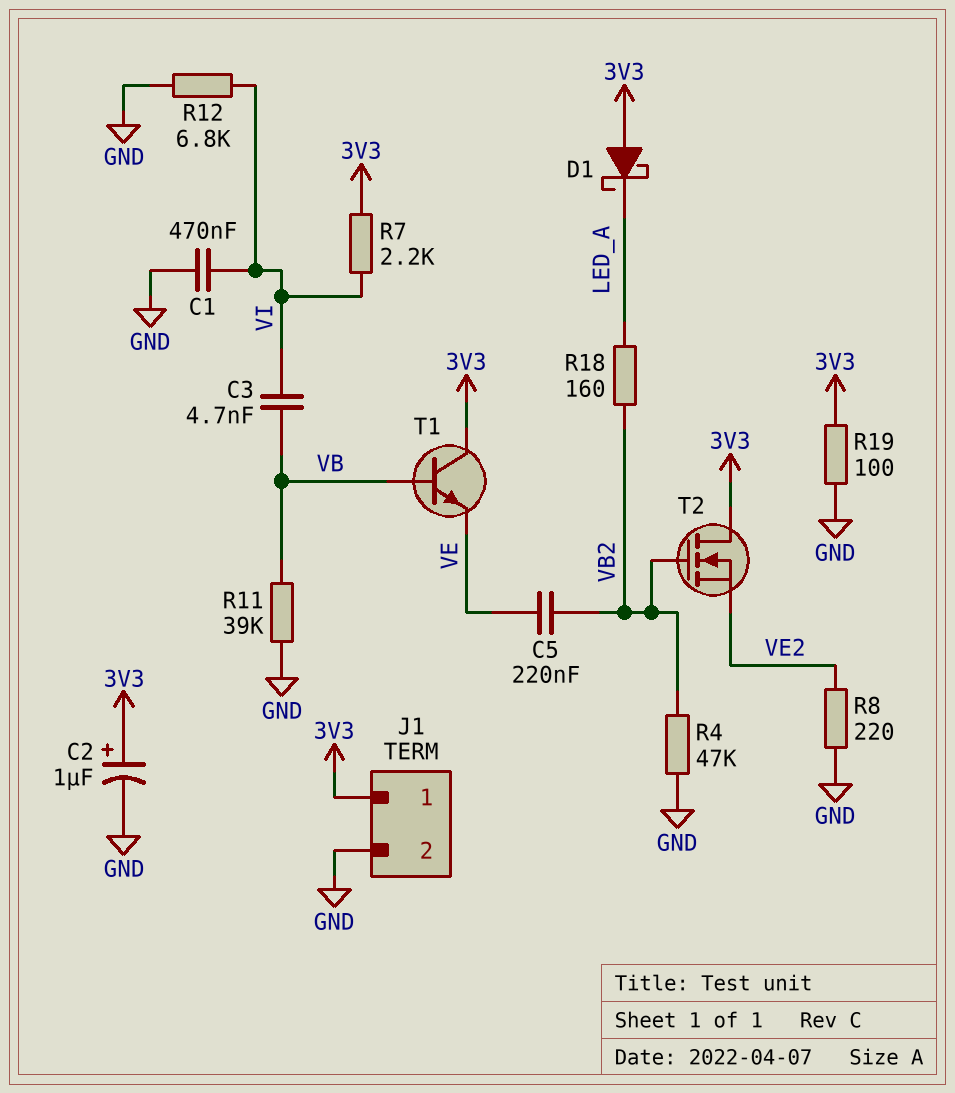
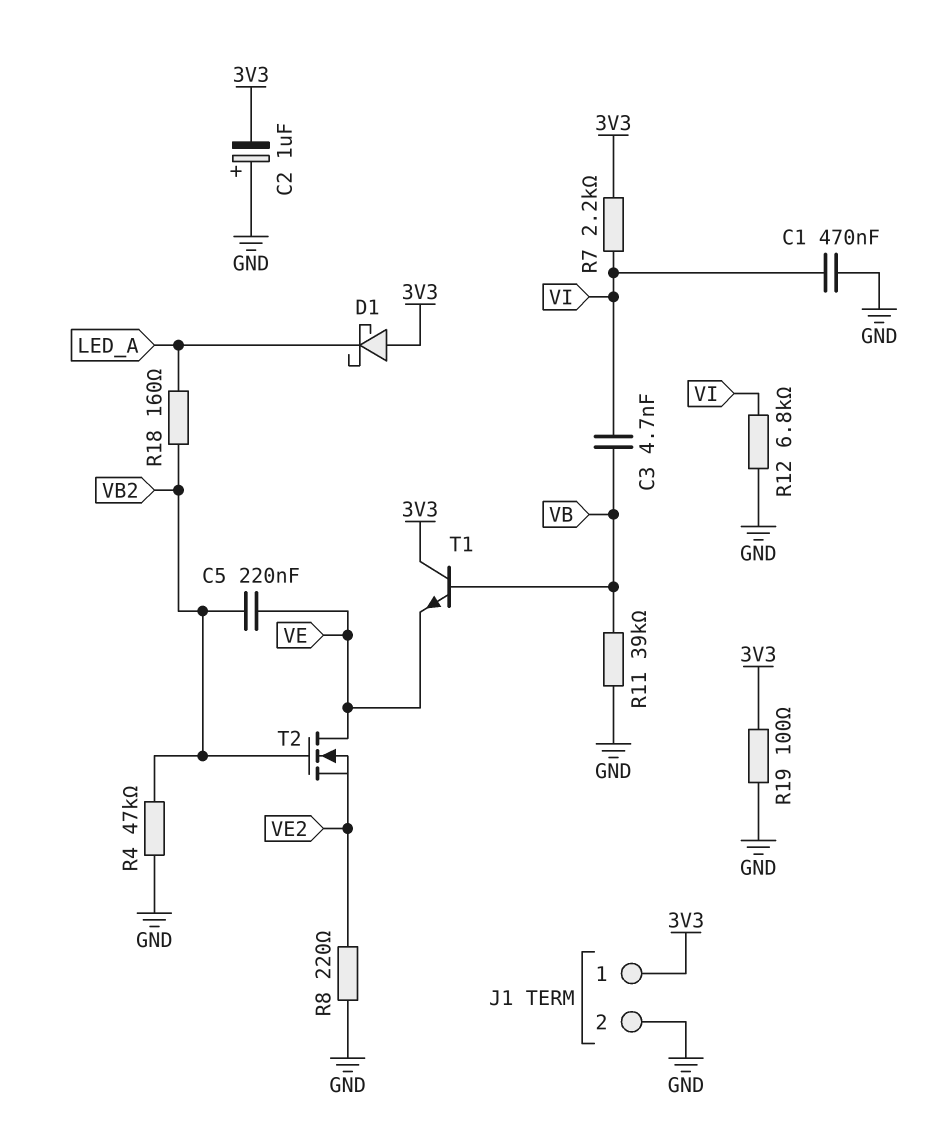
C2: 1uF (plus 3V3, minus GND) -> 1uF (plus GND, minus 3V3)
T2: NMOS (G VB2, D 3V3, S VE2) -> NMOS (G VB2, D VE, S VE2)

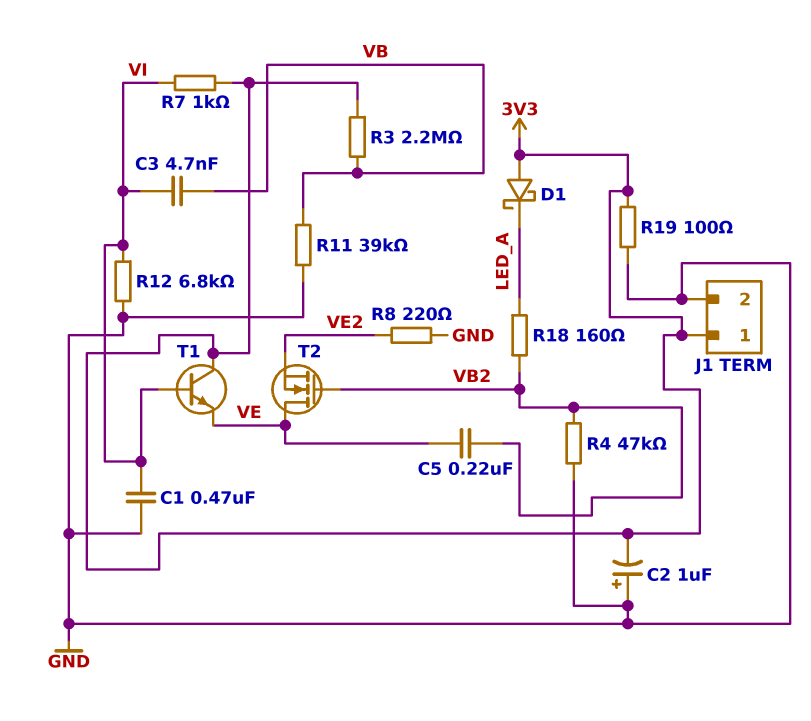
R3: none -> 2.2M (3V3, VB)
R7: 2.2k (3V3, VI) -> 1k (3V3, VI)
T1: NPN (B VB, C 3V3, E VE) -> NPN (B VI, C 3V3, E VE)

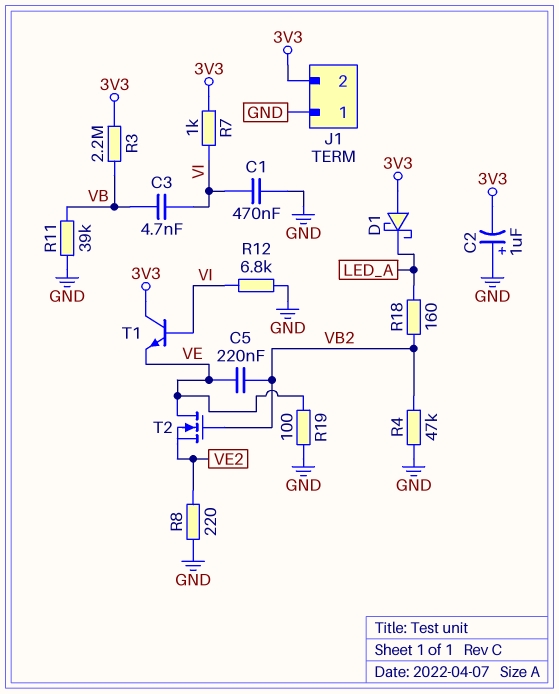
J1 pin 1: 3V3 -> GND
J1 pin 2: GND -> 3V3
R19: 100 (3V3, GND) -> 100 (GND, VE)

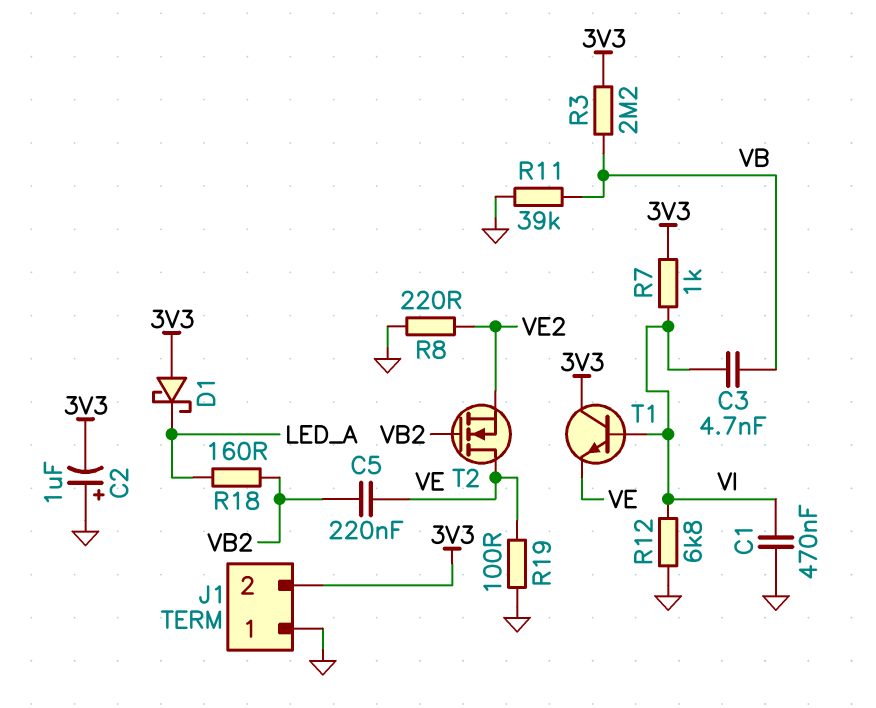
R4: 47k (GND, VB2) -> none

